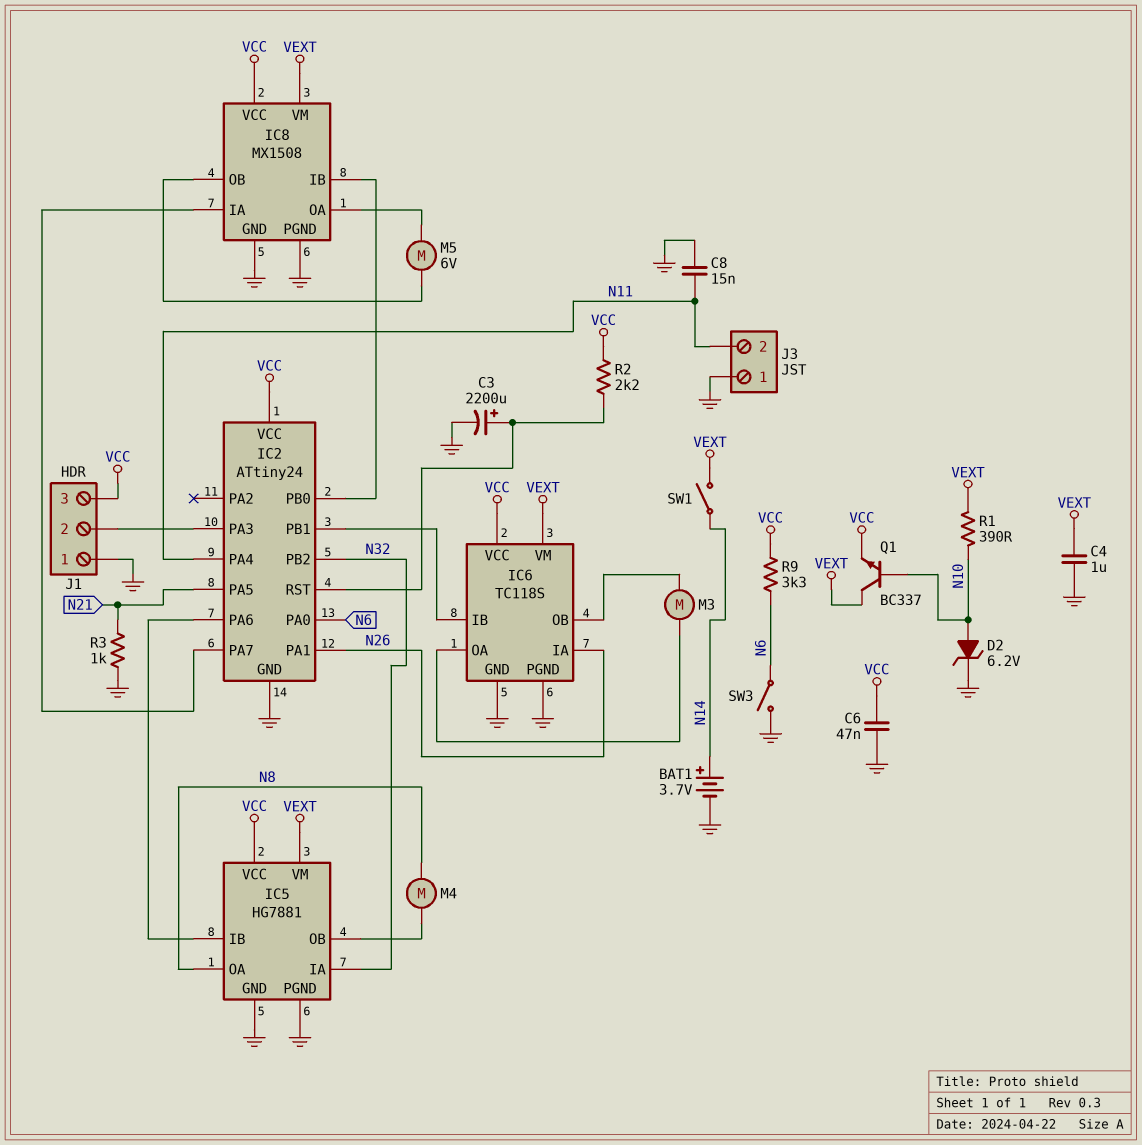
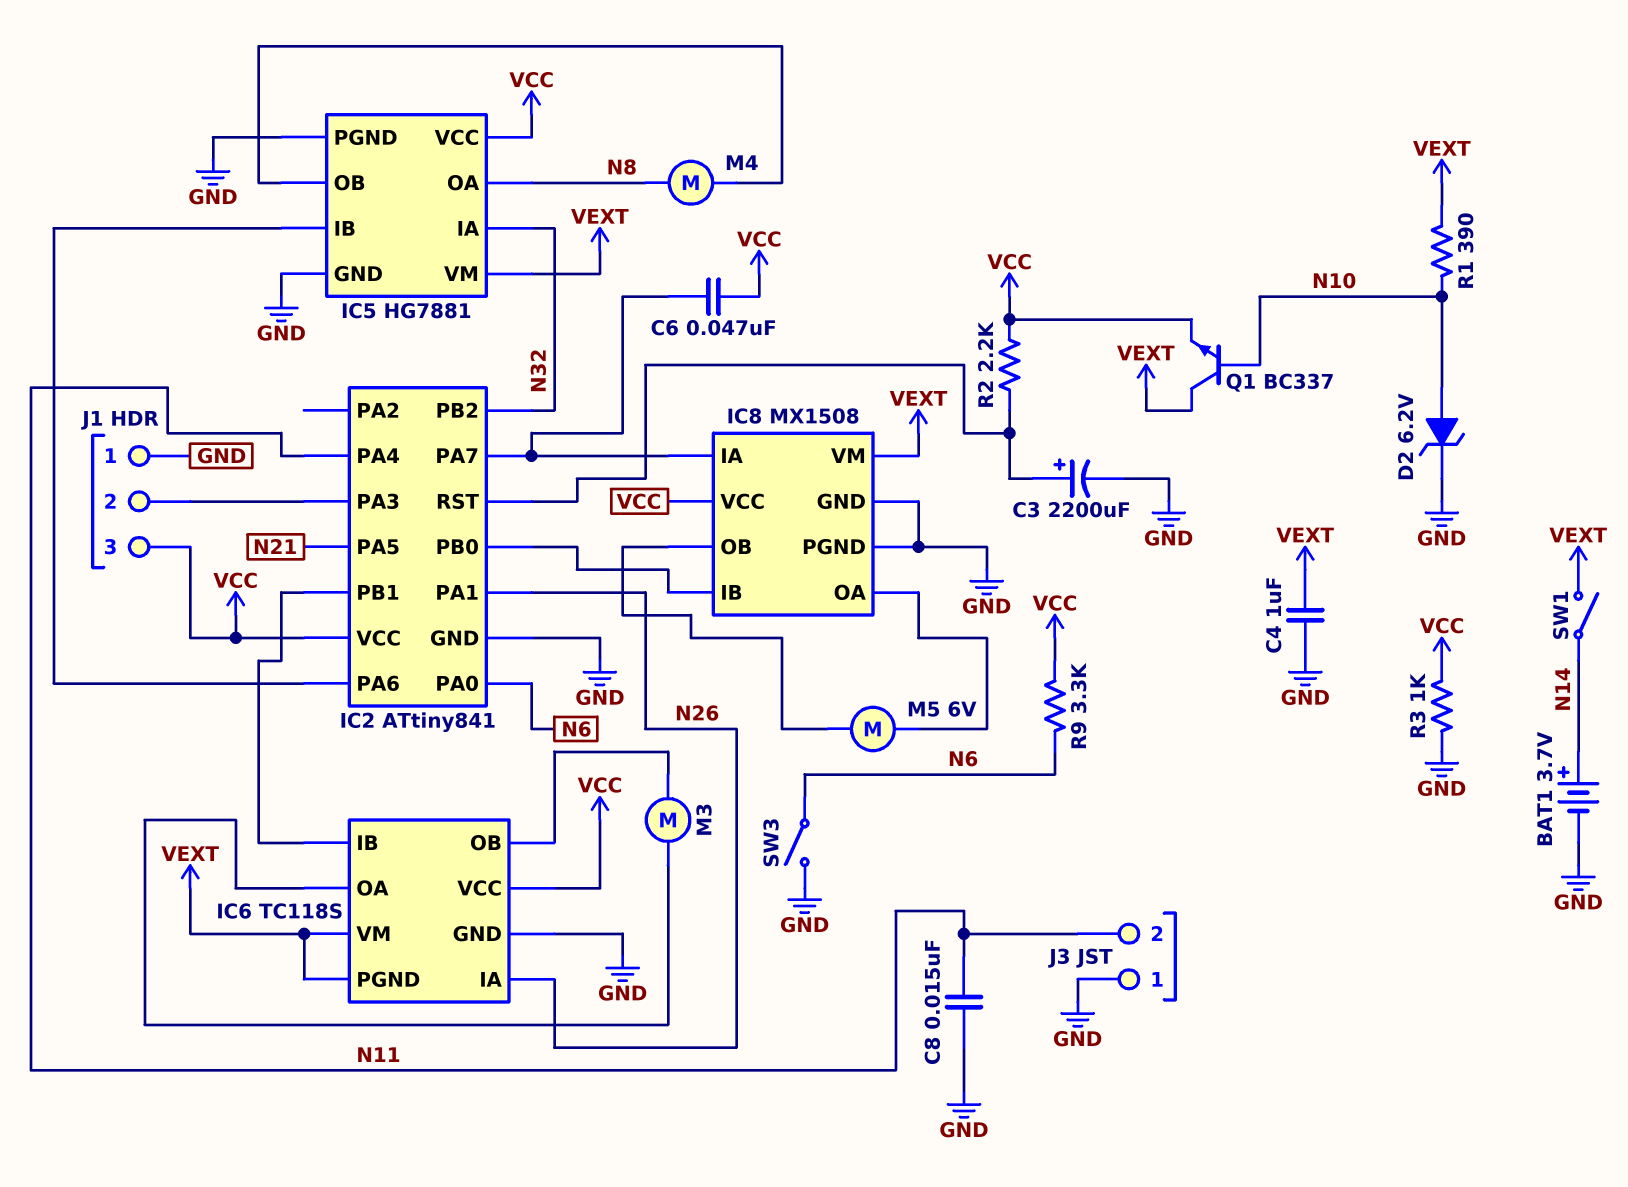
C6: 47nF (GND, VCC) -> 47nF (IC2/PA7, VCC)
IC2: ATtiny24 -> ATtiny841
IC6 pin PGND: GND -> VEXT
R3: 1k (GND, N21) -> 1k (GND, VCC)

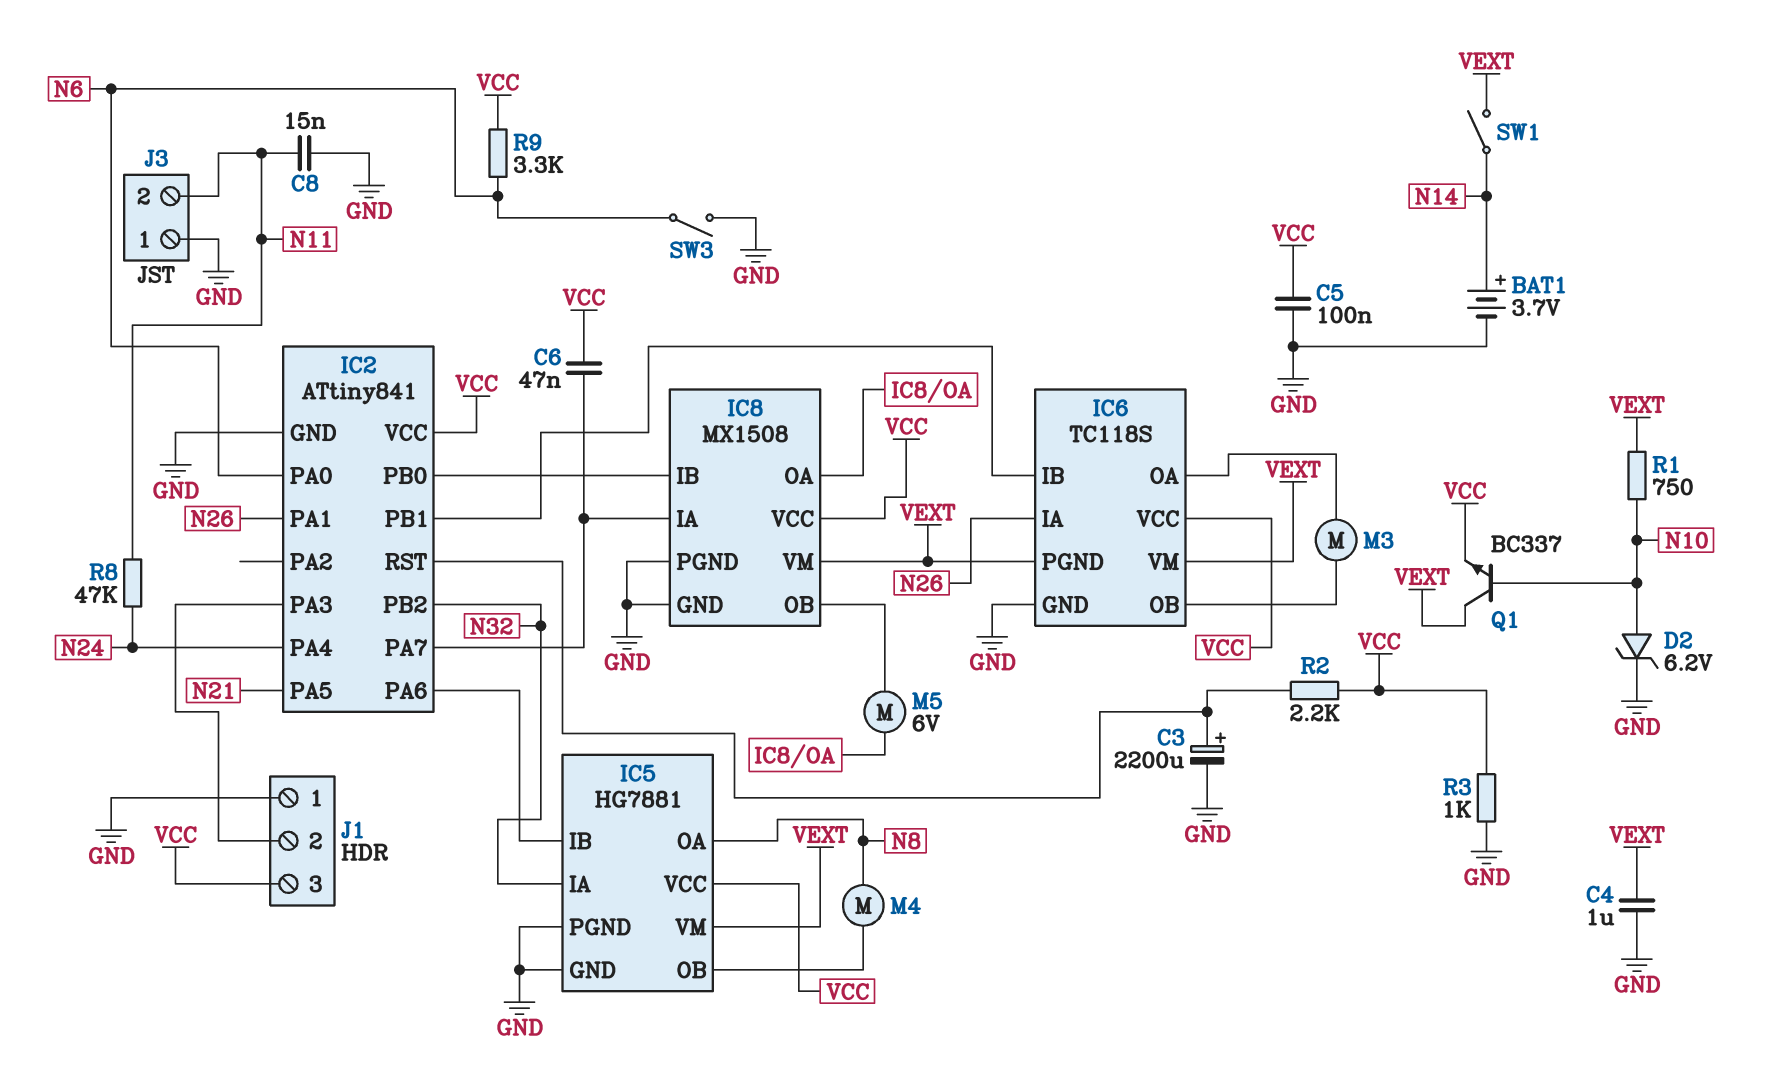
C5: none -> 100nF (GND, VCC)
IC2 pin PA4: N11 -> N24
R1: 390 (N10, VEXT) -> 750 (N10, VEXT)
R8: none -> 47k (N11, N24)

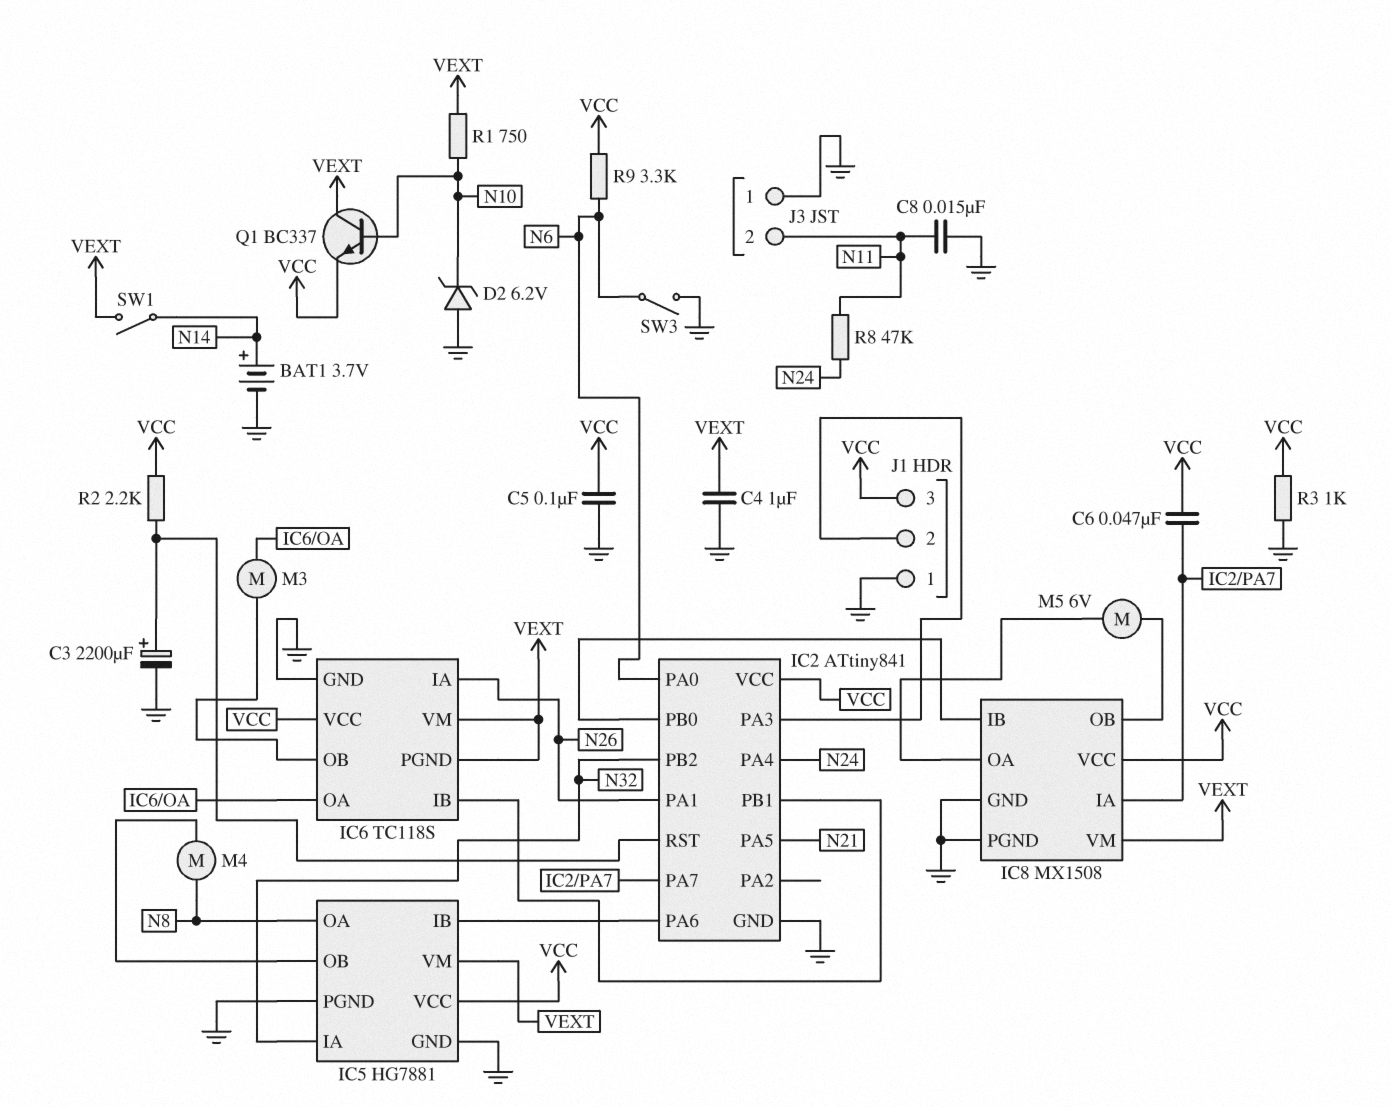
D2: zener 6.2V (A N10, K GND) -> zener 6.2V (A GND, K N10)

